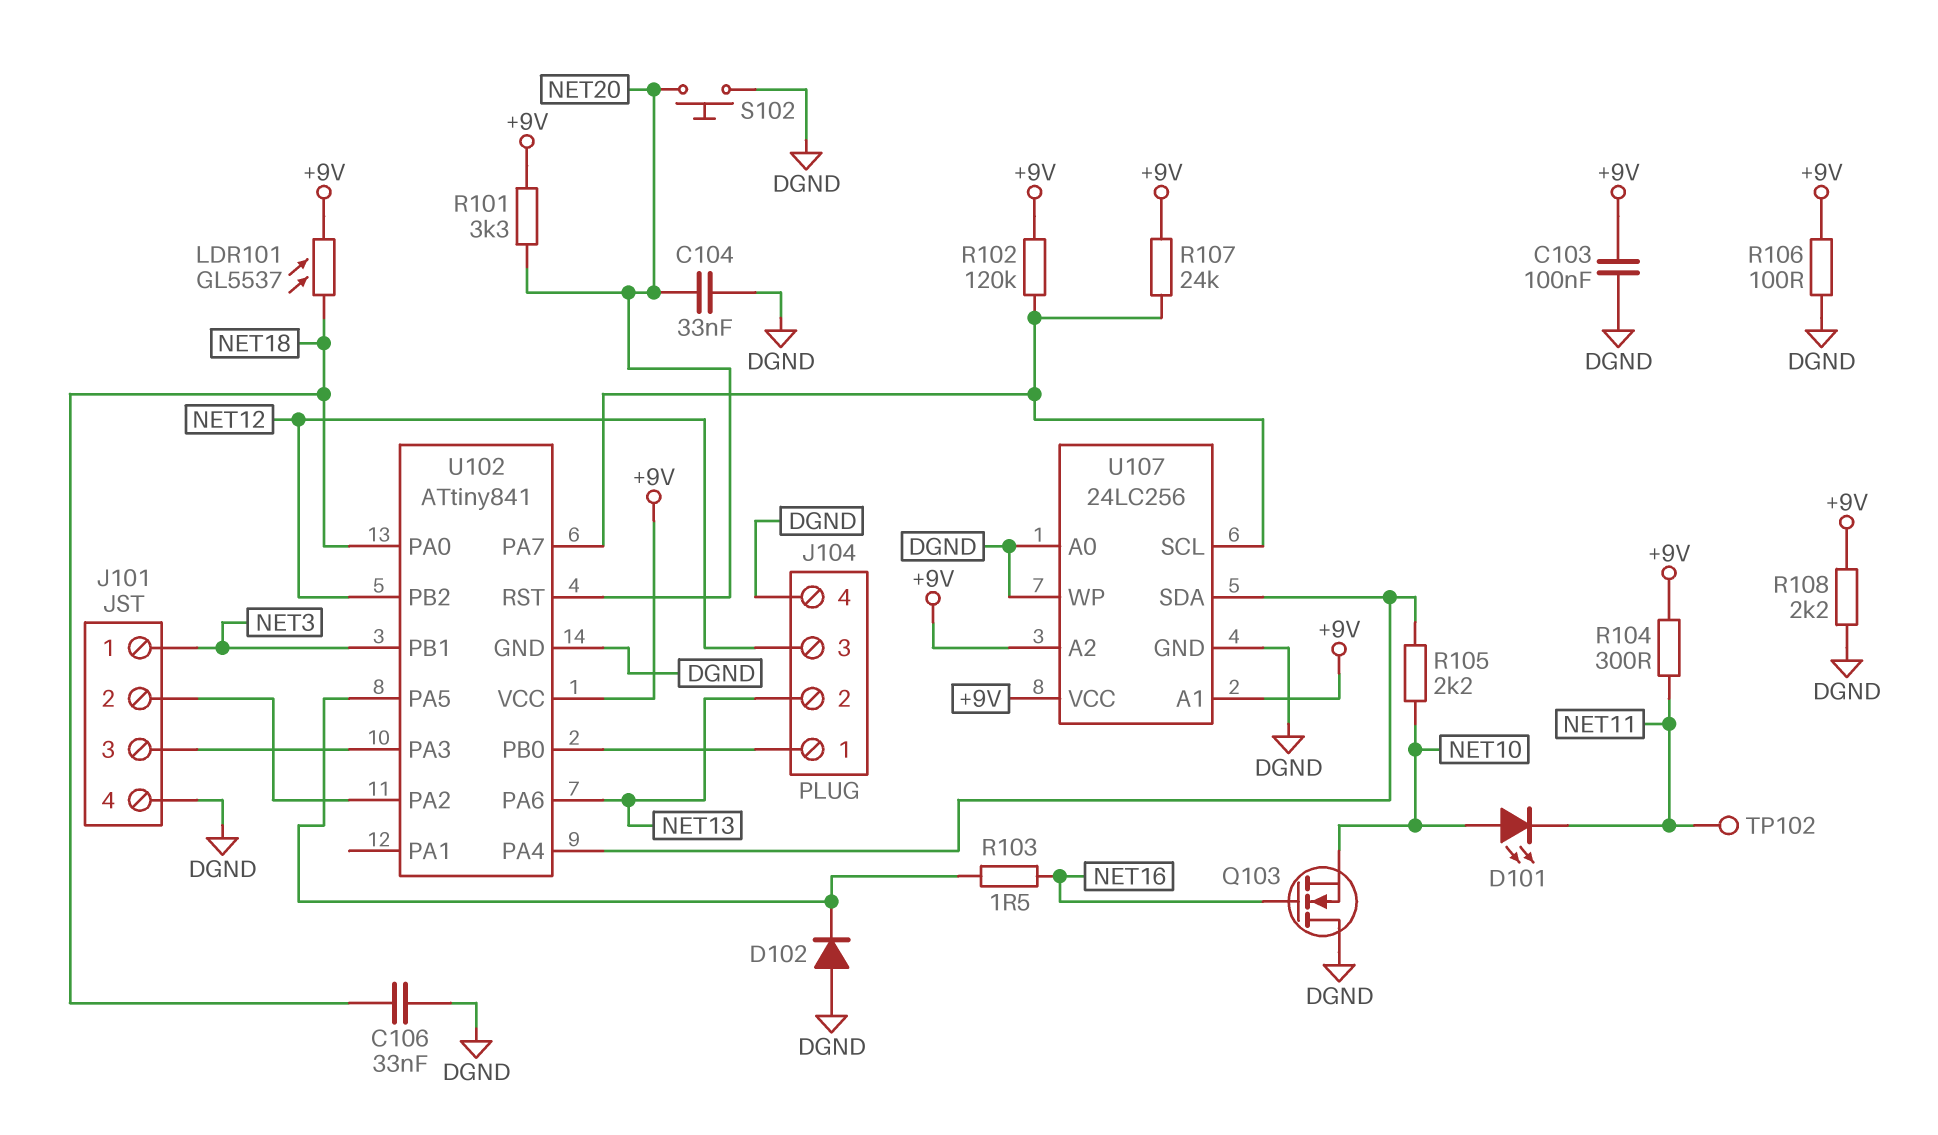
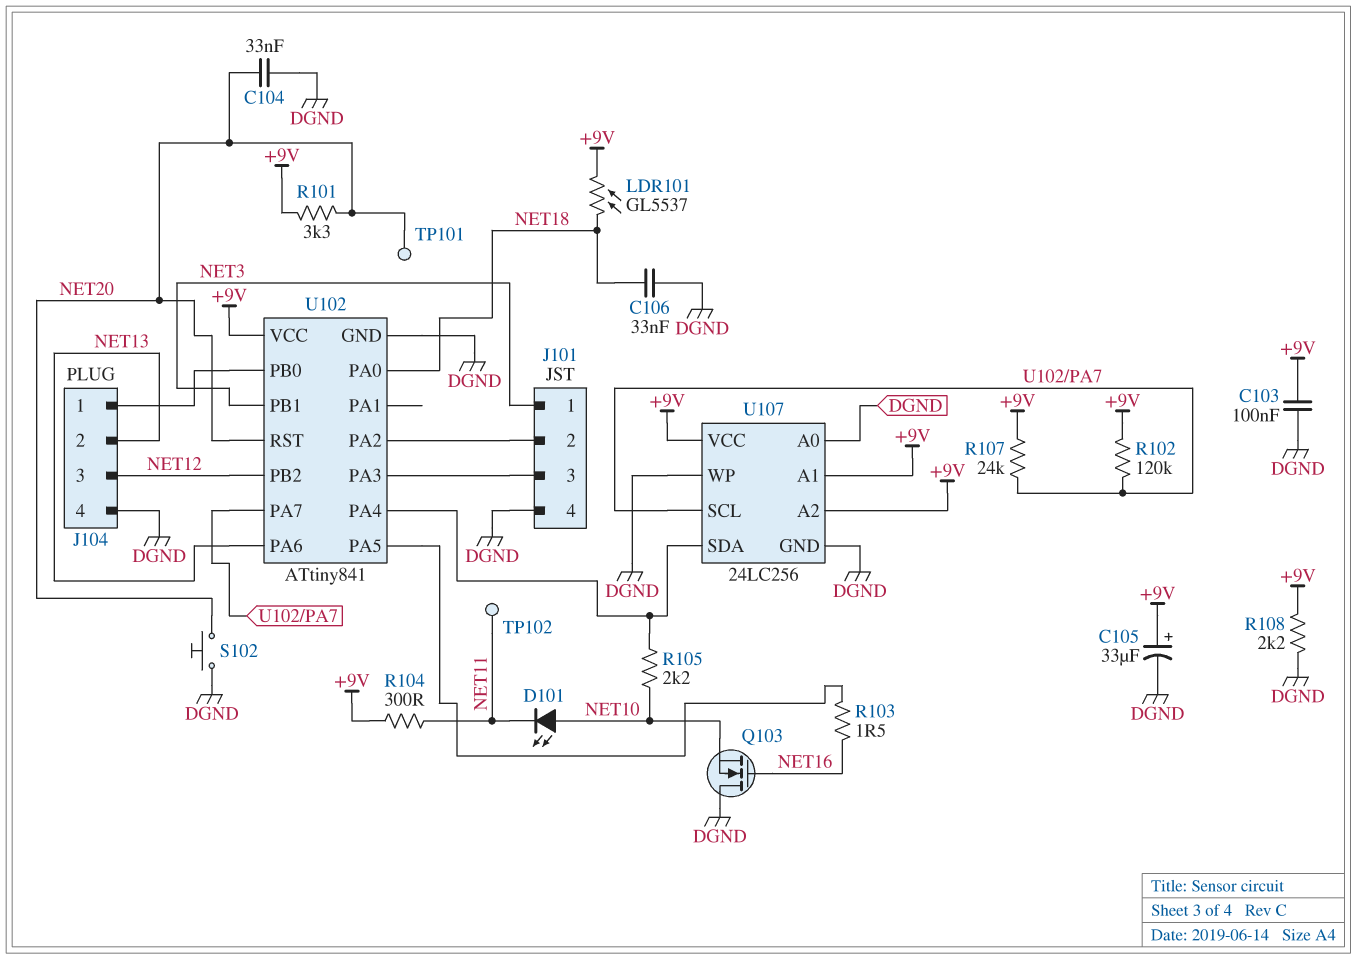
C105: none -> 33uF (plus +9V, minus DGND)
D102: diode (A DGND, K U102/PA5) -> none
R106: 100 (+9V, DGND) -> none
TP101: none -> test point (NET20)

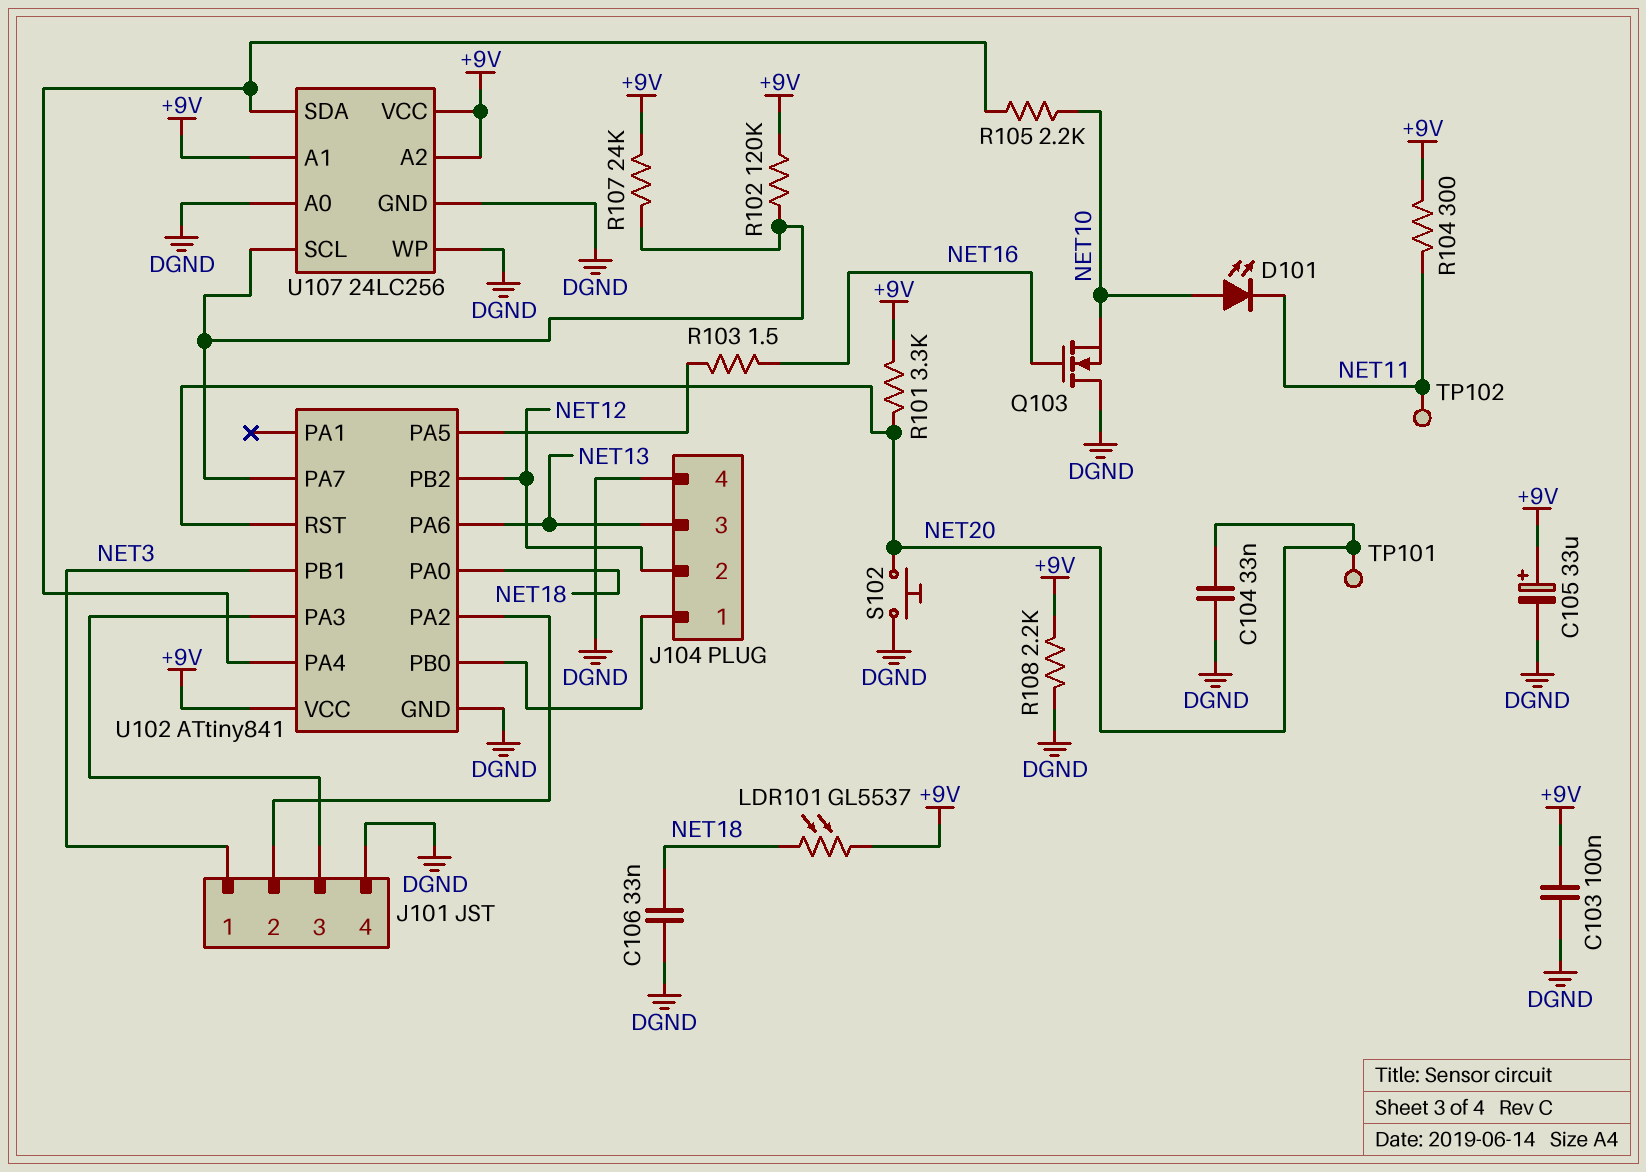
J104 pin 2: NET13 -> NET12
J104 pin 3: NET12 -> NET13

